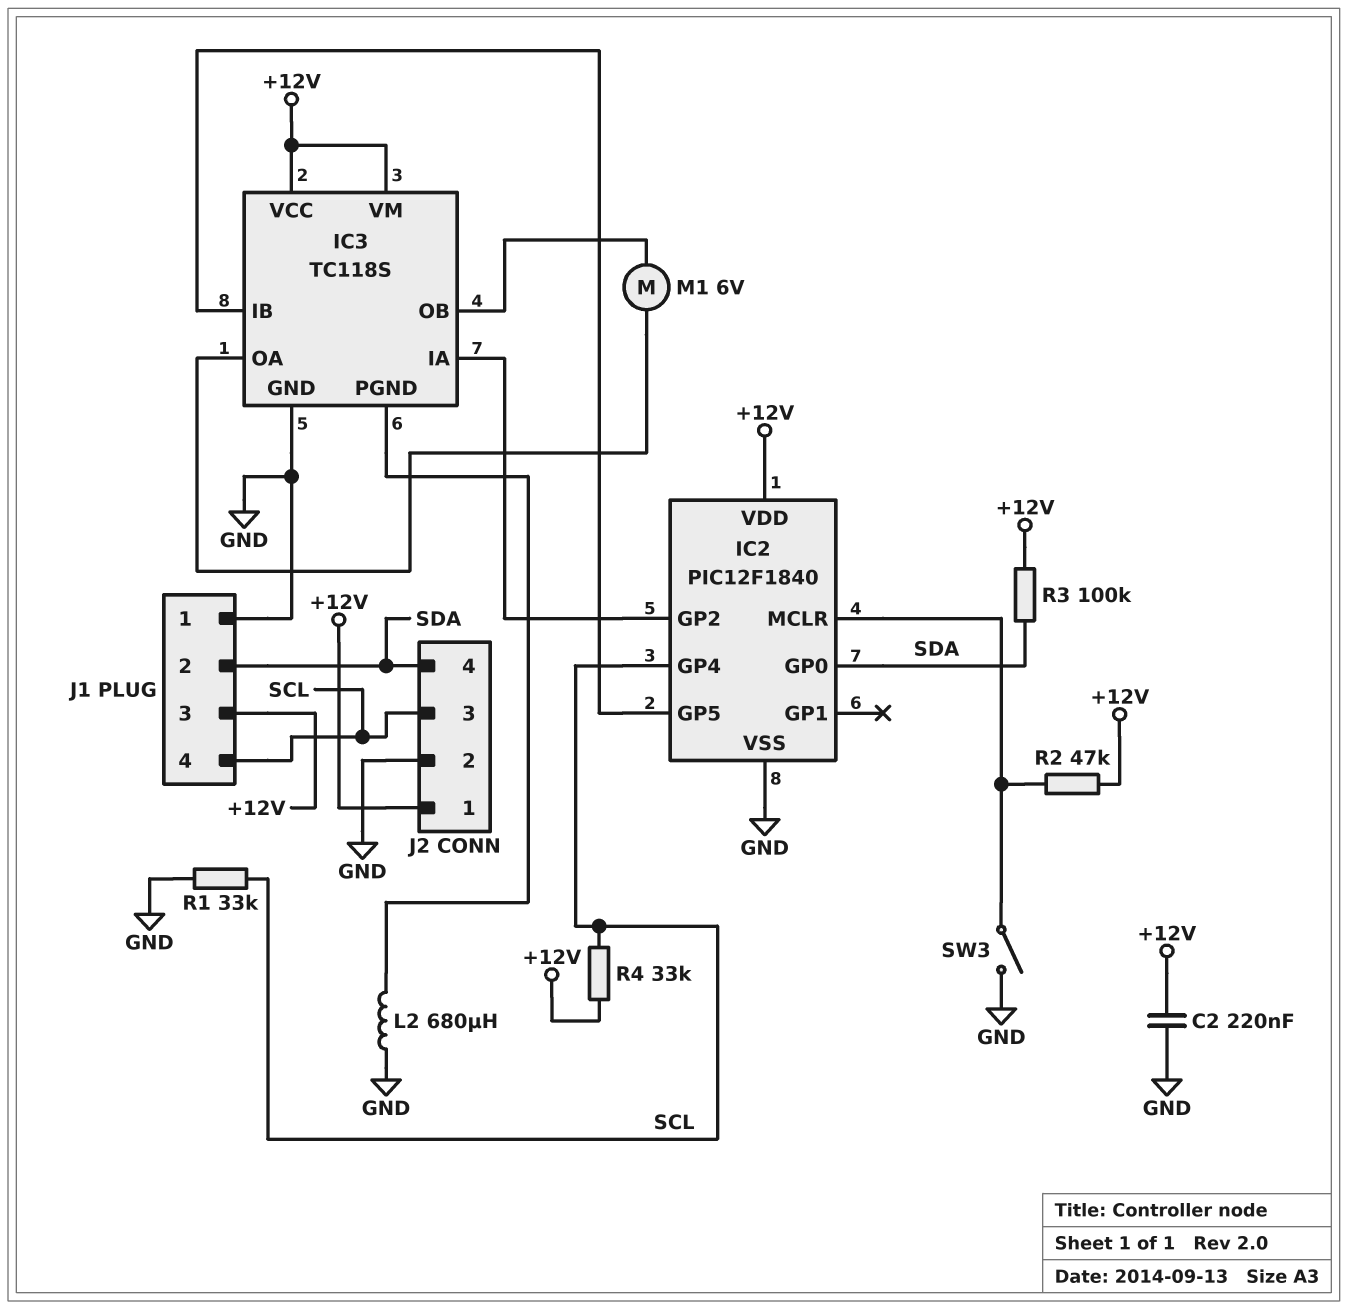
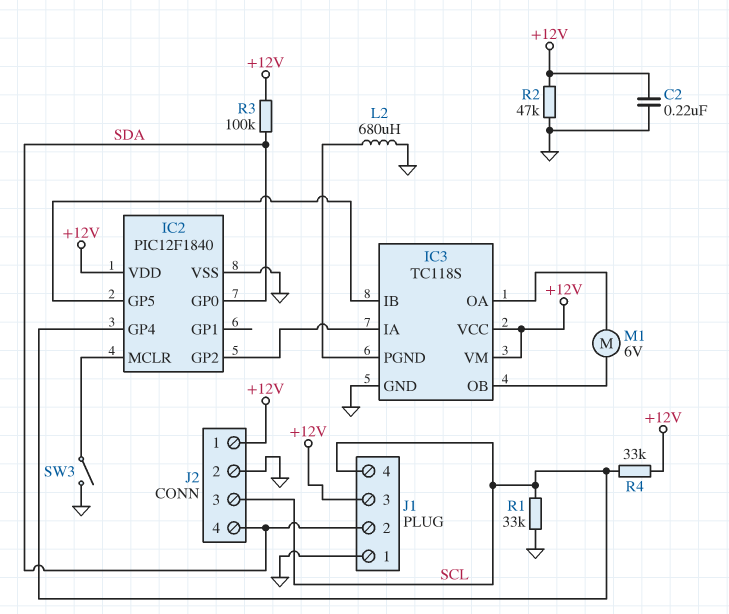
R2: 47k (+12V, IC2/MCLR) -> 47k (+12V, GND)

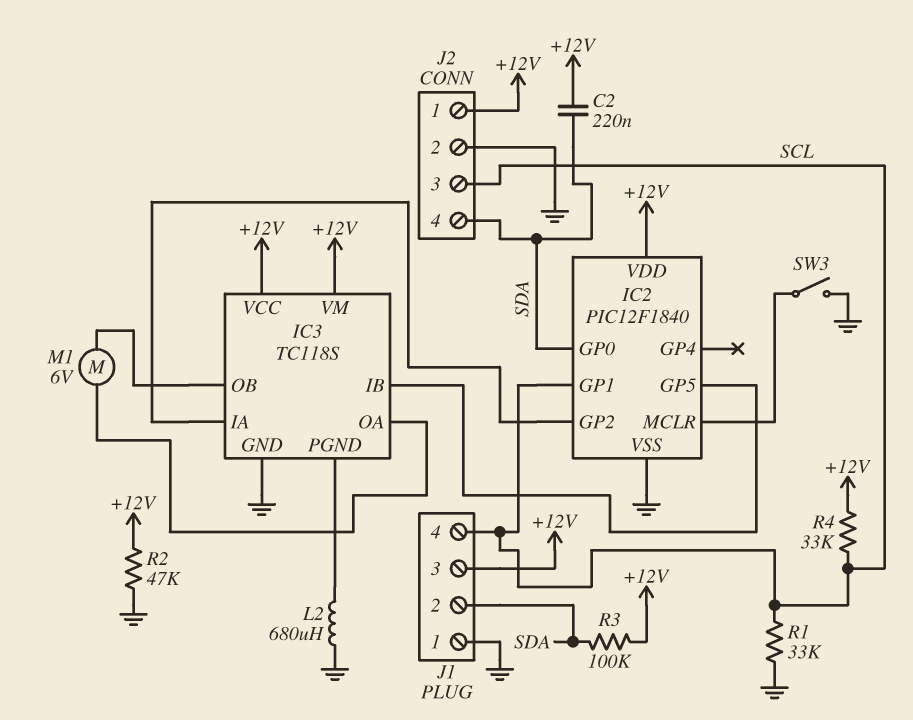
C2: 220nF (+12V, GND) -> 220nF (+12V, SDA)
IC2 pin GP1: none -> SCL
IC2 pin GP4: SCL -> none

